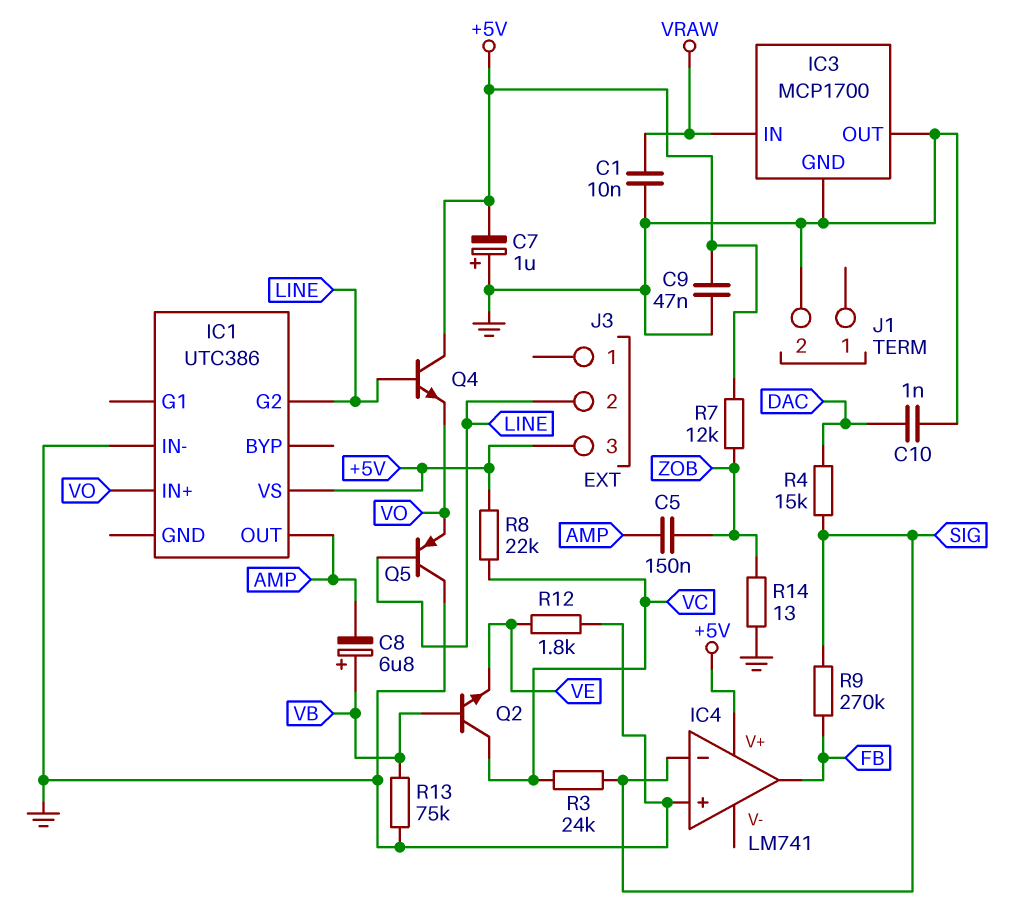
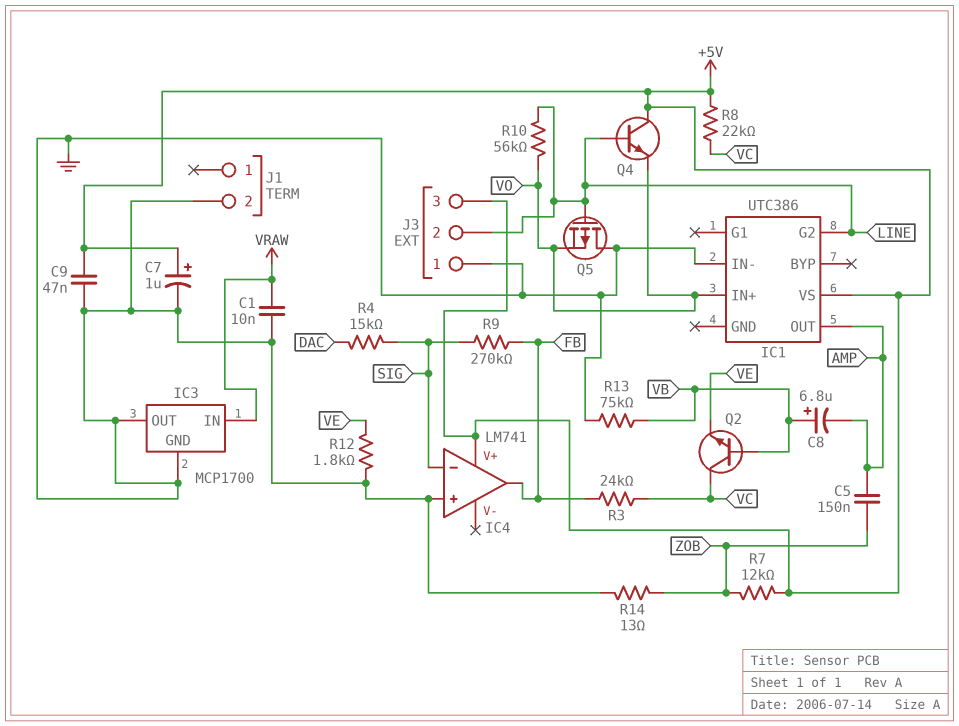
C7: 1uF (plus GND, minus +5V) -> 1uF (plus +5V, minus GND)
C10: 1nF (DAC, GND) -> none
J3 pin 1: none -> GND
Q5: PNP (B LINE, C GND, E VO) -> PMOS (G LINE, D GND, S VO)
R3: 24k (SIG, VC) -> 24k (FB, VC)
R10: none -> 56k (LINE, VO)

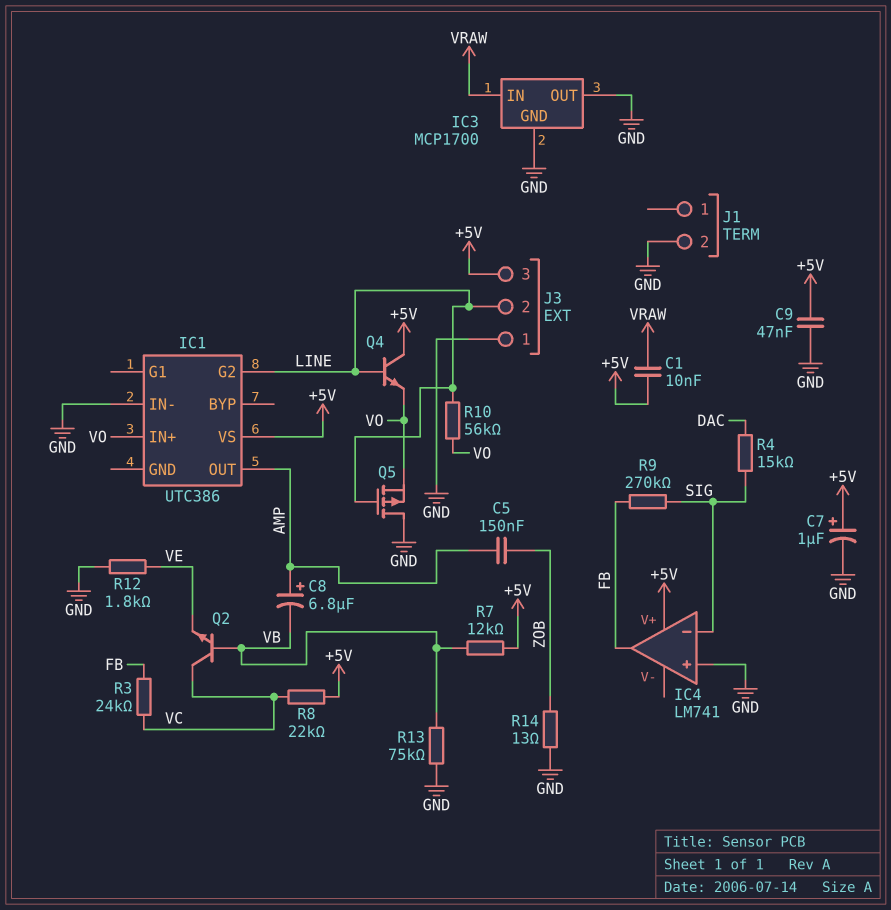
C1: 10nF (GND, VRAW) -> 10nF (+5V, VRAW)
C8: 6.8uF (plus VB, minus AMP) -> 6.8uF (plus AMP, minus VB)
R7: 12k (+5V, ZOB) -> 12k (+5V, VB)

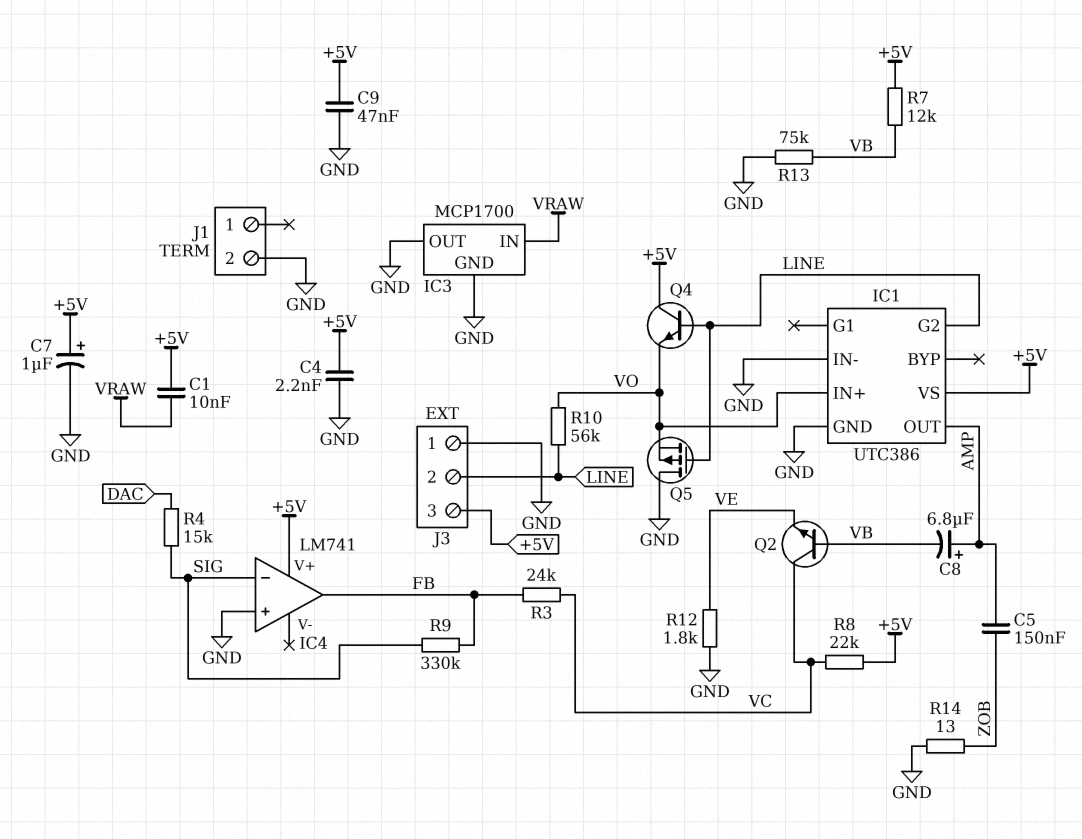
C4: none -> 2.2nF (+5V, GND)
IC1 pin GND: none -> GND
R9: 270k (FB, SIG) -> 330k (FB, SIG)

